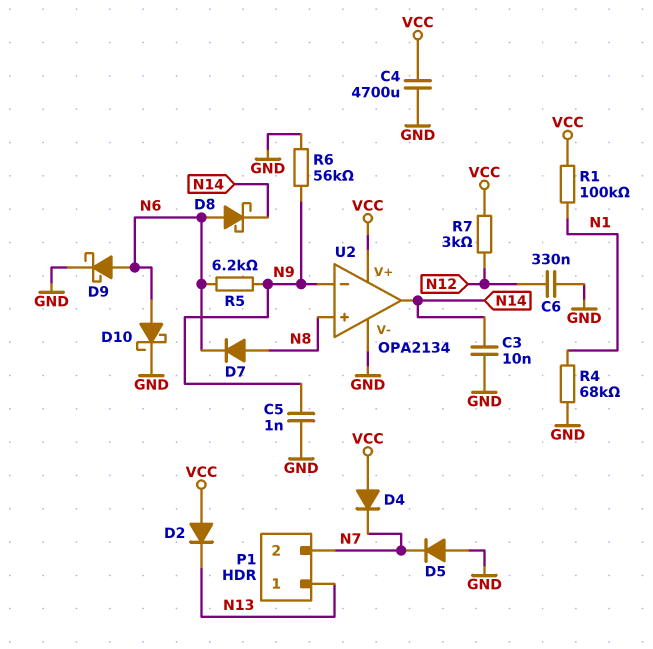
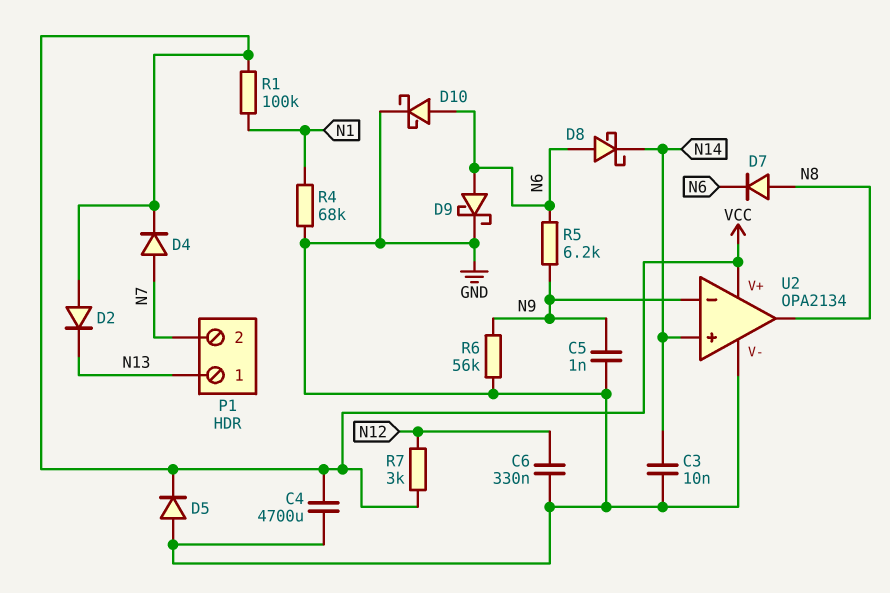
D4: diode (A VCC, K N7) -> diode (A N7, K VCC)
D5: diode (A GND, K N7) -> diode (A GND, K VCC)
U2 pin in+: N8 -> N14
U2 pin out: N14 -> N8

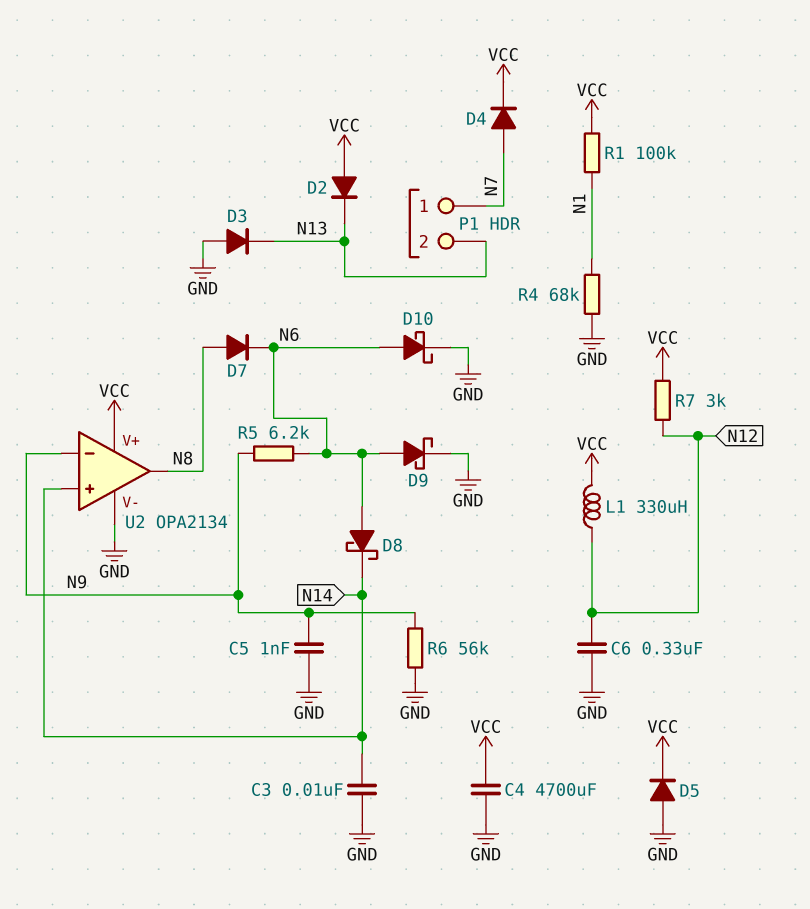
D3: none -> diode (A GND, K N13)
L1: none -> 330uH (N12, VCC)
P1 pin 1: N13 -> N7
P1 pin 2: N7 -> N13

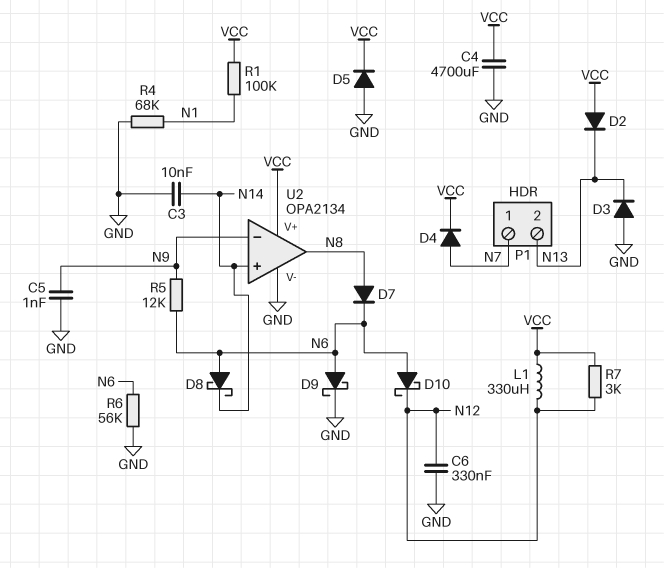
D10: schottky (A N6, K GND) -> schottky (A N6, K N12)
R5: 6.2k (N6, N9) -> 12k (N6, N9)
R6: 56k (GND, N9) -> 56k (GND, N6)

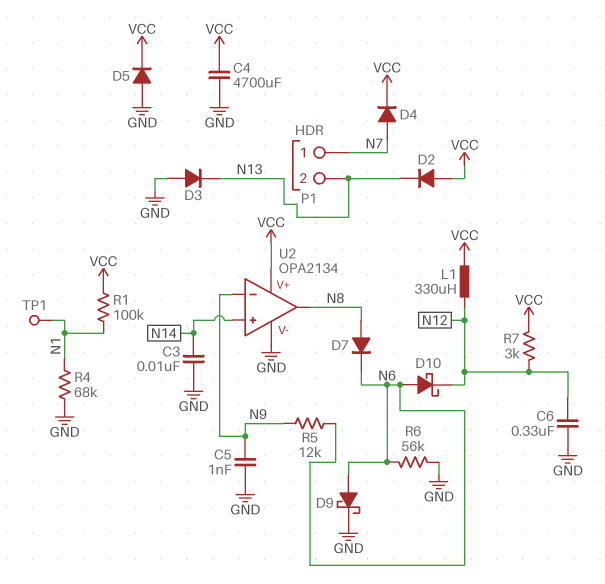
D8: schottky (A N6, K N14) -> none
TP1: none -> test point (N1)

